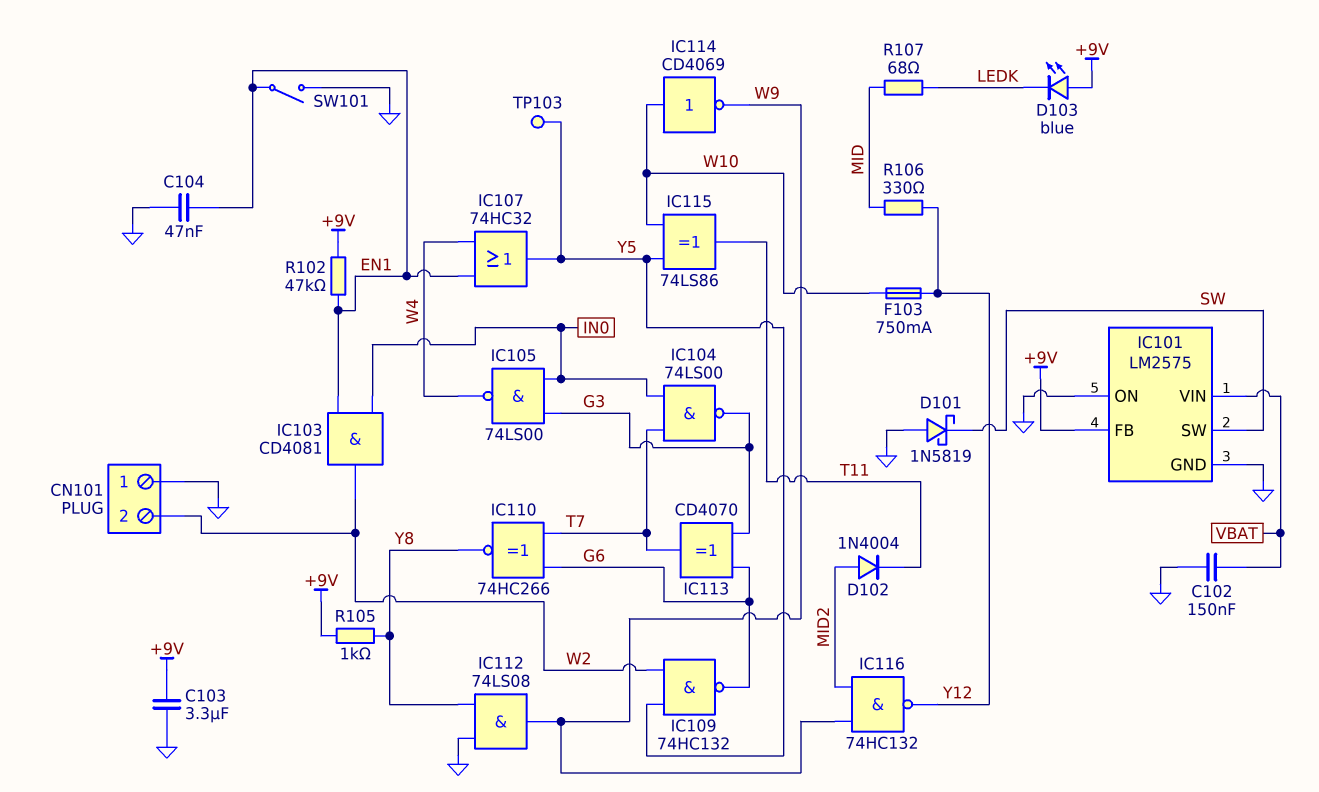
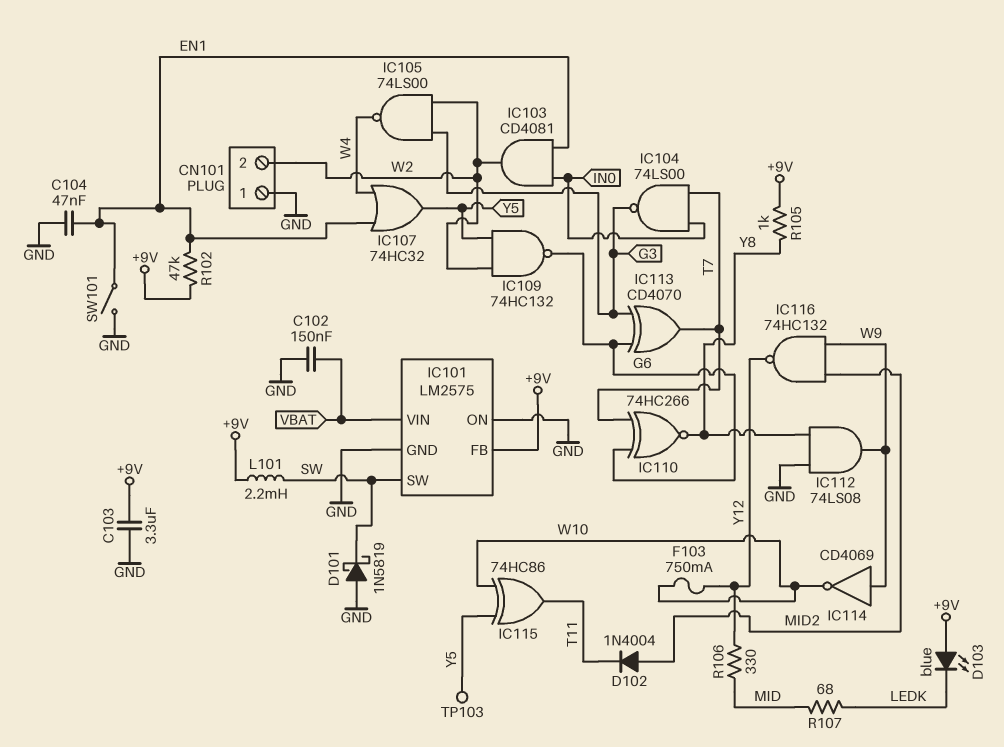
IC105: NAND 74LS00 (in G3, in IN0, out W4) -> NAND 74LS00 (in G3, in W2, out W4)
IC114: NOT CD4069 (in W10, out W9) -> NOT CD4069 (in W9, out W10)
IC115: XOR 74LS86 (in W10, in Y5, out T11) -> XOR 74HC86 (in W10, in Y5, out T11)
L101: none -> 2.2mH (+9V, SW)

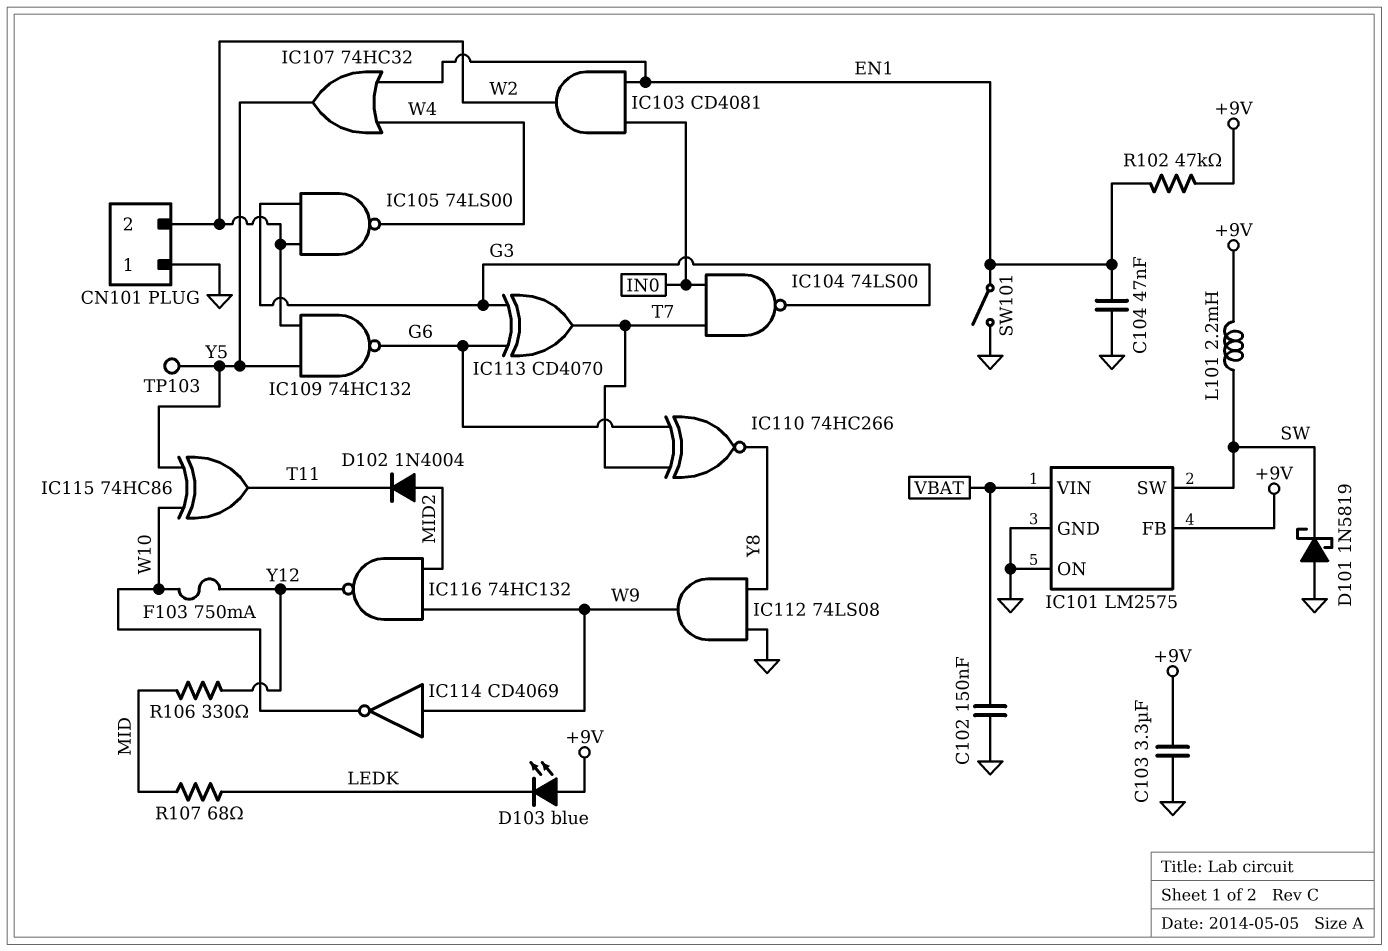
R105: 1k (+9V, Y8) -> none

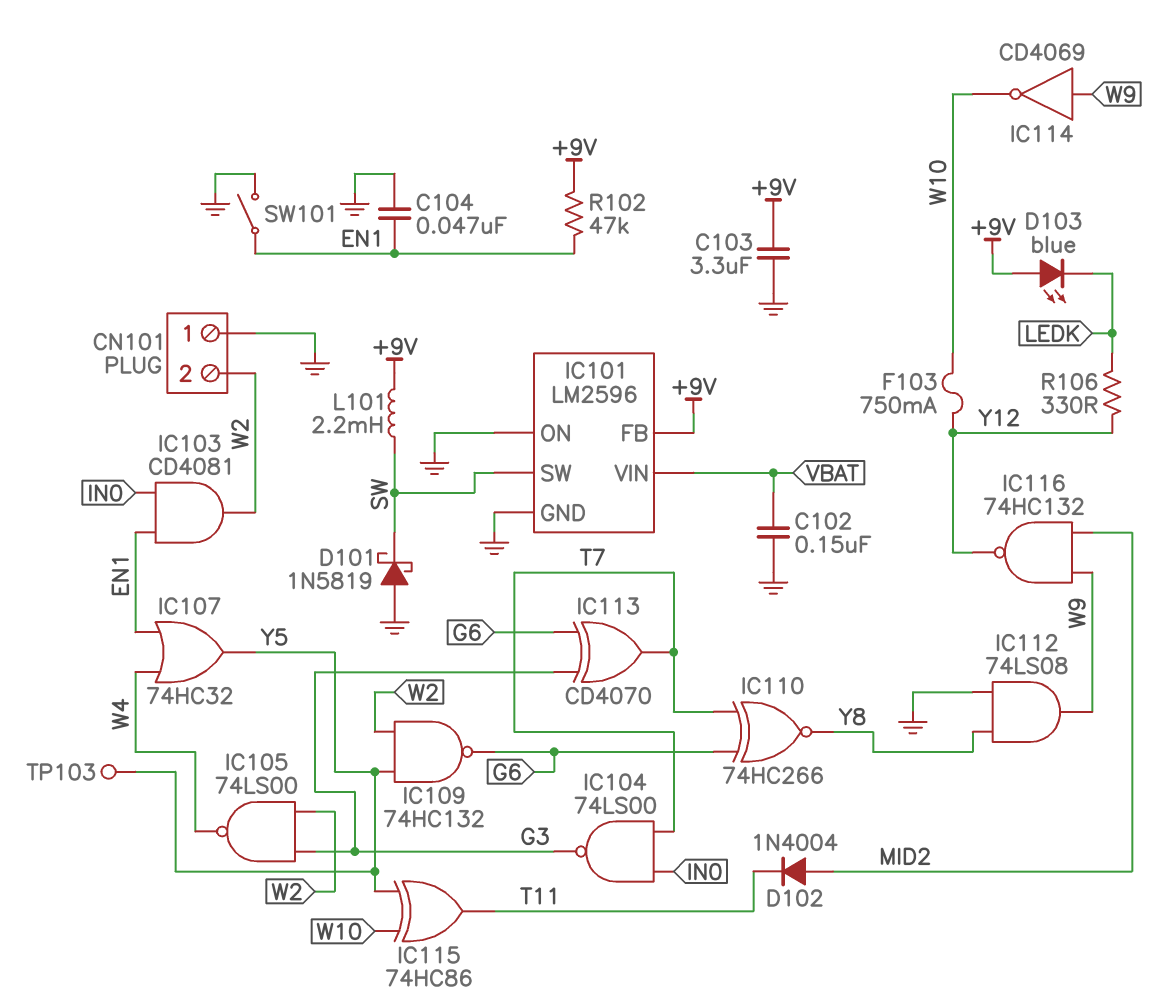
IC101: LM2575 -> LM2596
R106: 330 (MID, Y12) -> 330 (LEDK, Y12)
R107: 68 (LEDK, MID) -> none

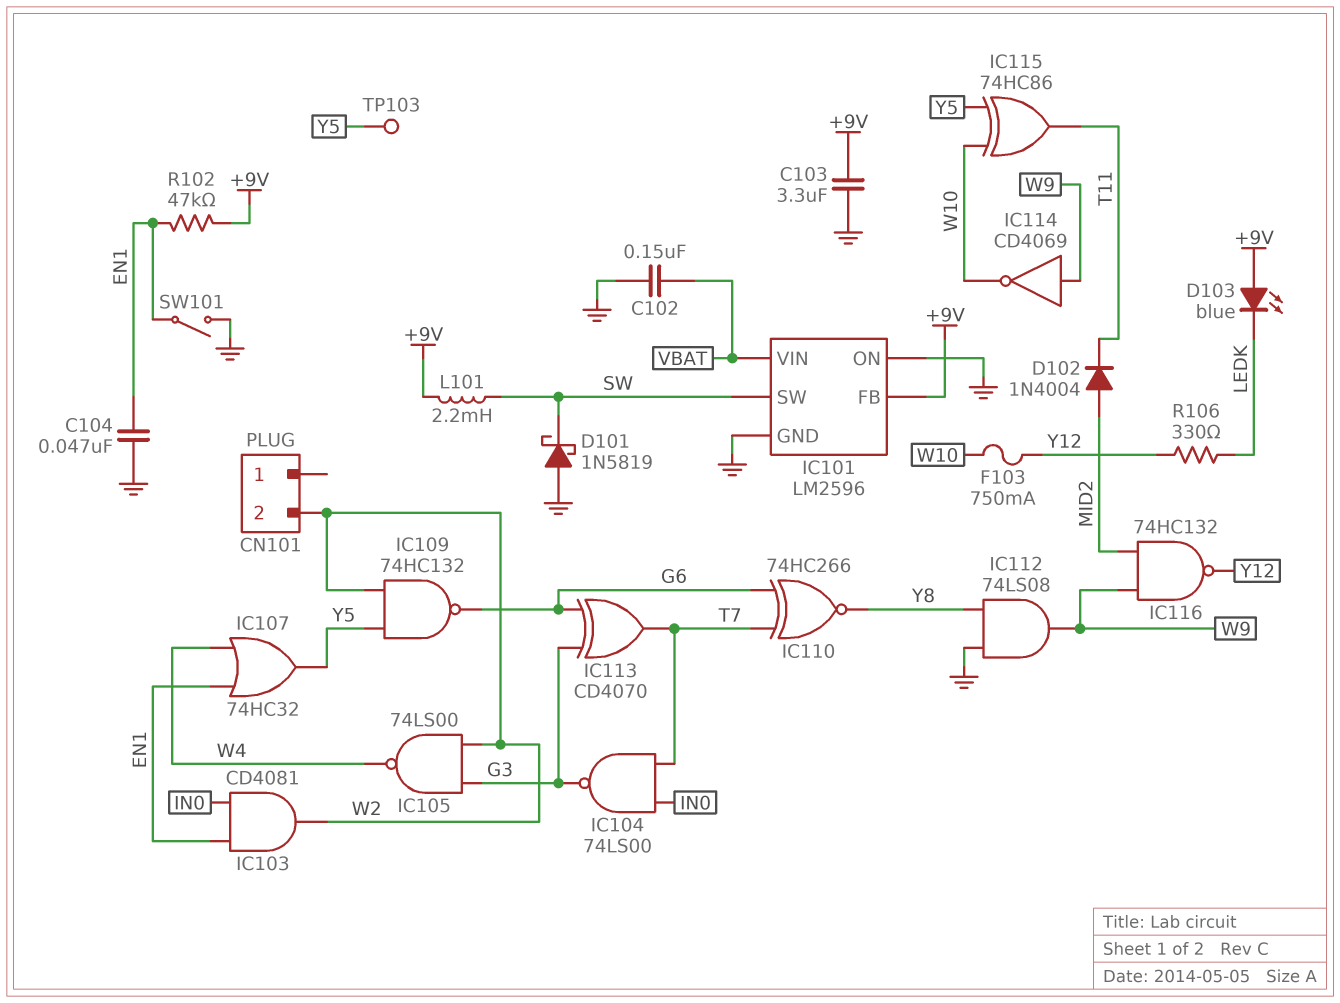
CN101 pin 1: GND -> none

